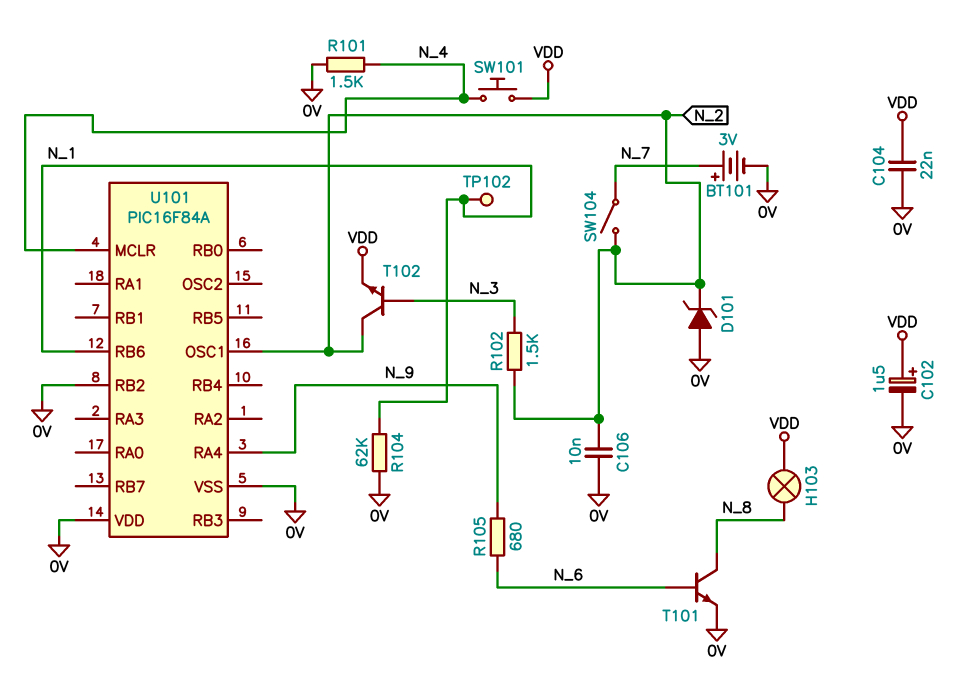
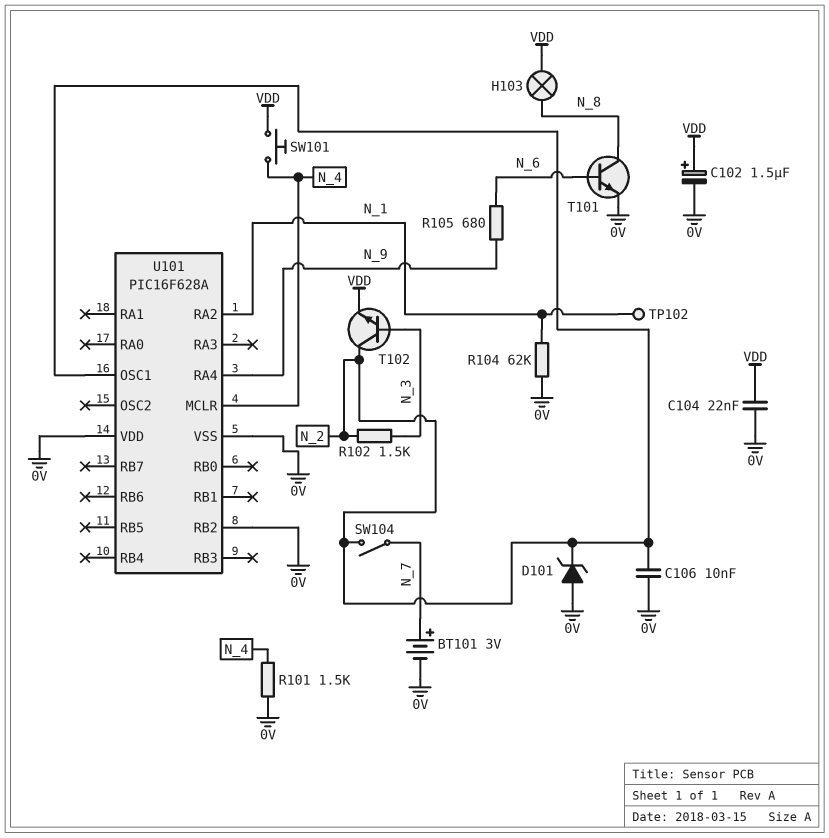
U101: PIC16F84A -> PIC16F628A
U101 pin RA2: none -> N_1
U101 pin RB6: N_1 -> none

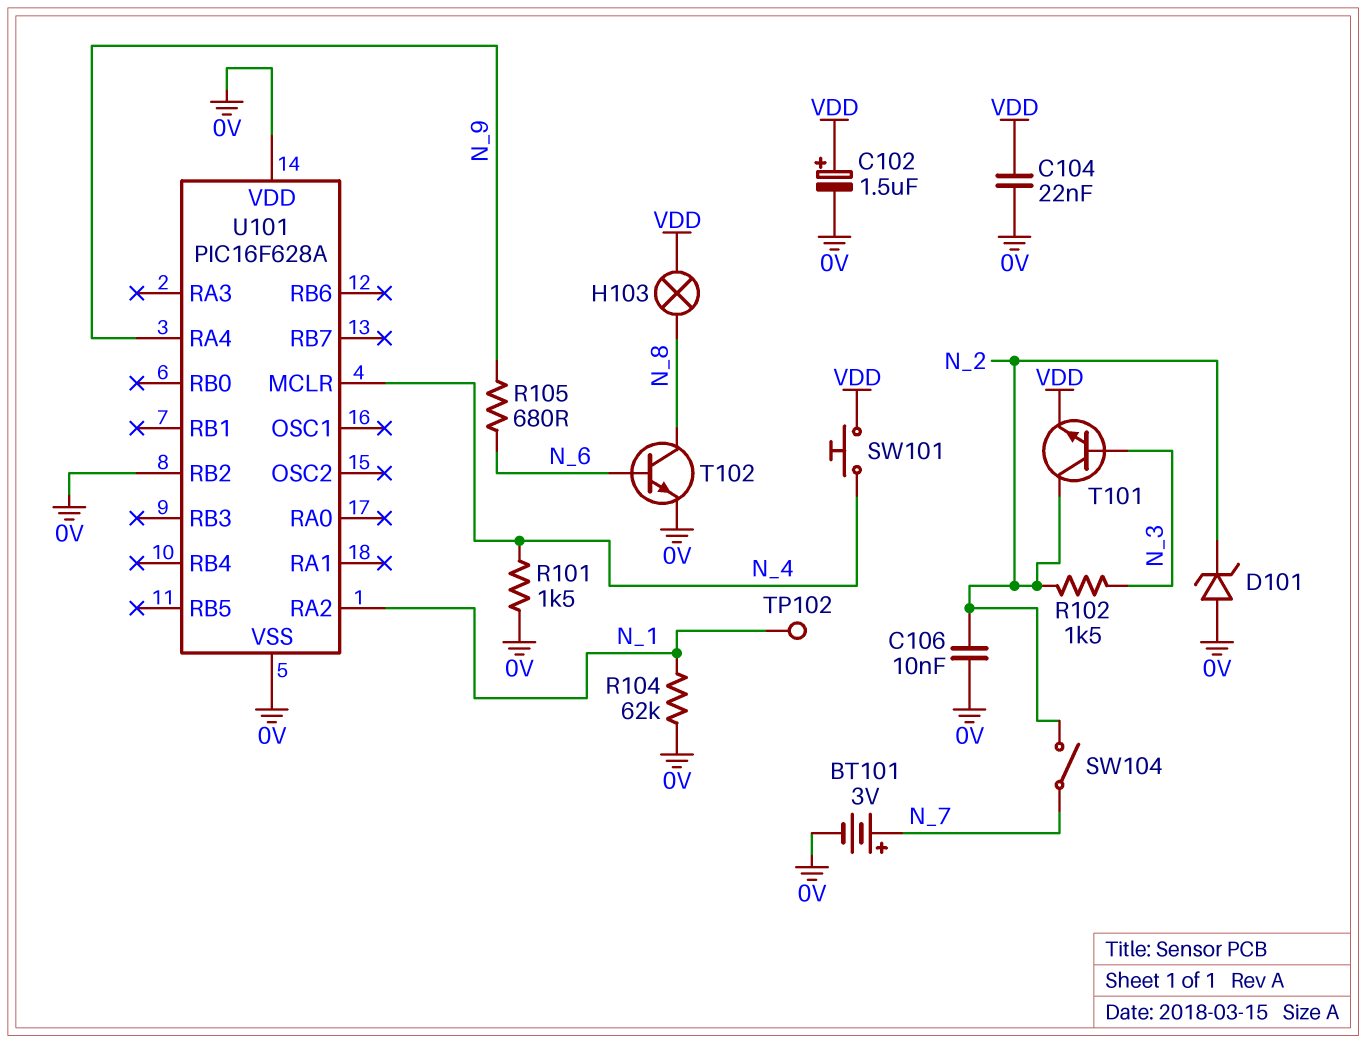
T101: NPN (B N_6, C N_8, E 0V) -> NPN (B N_3, C N_2, E VDD)
T102: NPN (B N_3, C N_2, E VDD) -> NPN (B N_6, C N_8, E 0V)
U101 pin OSC1: N_2 -> none

